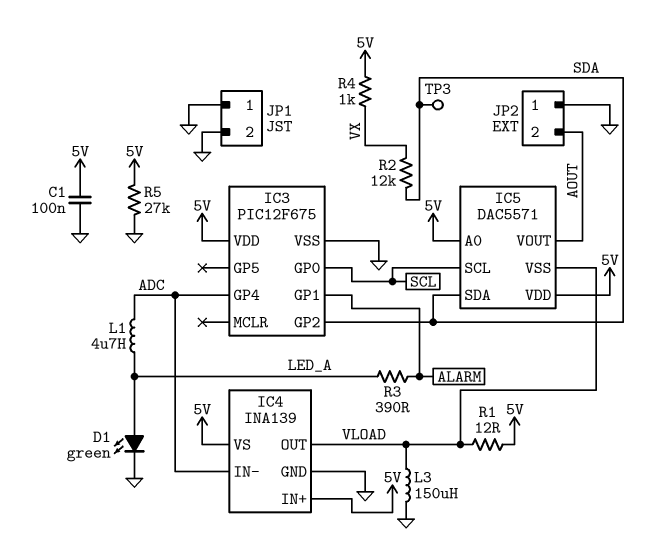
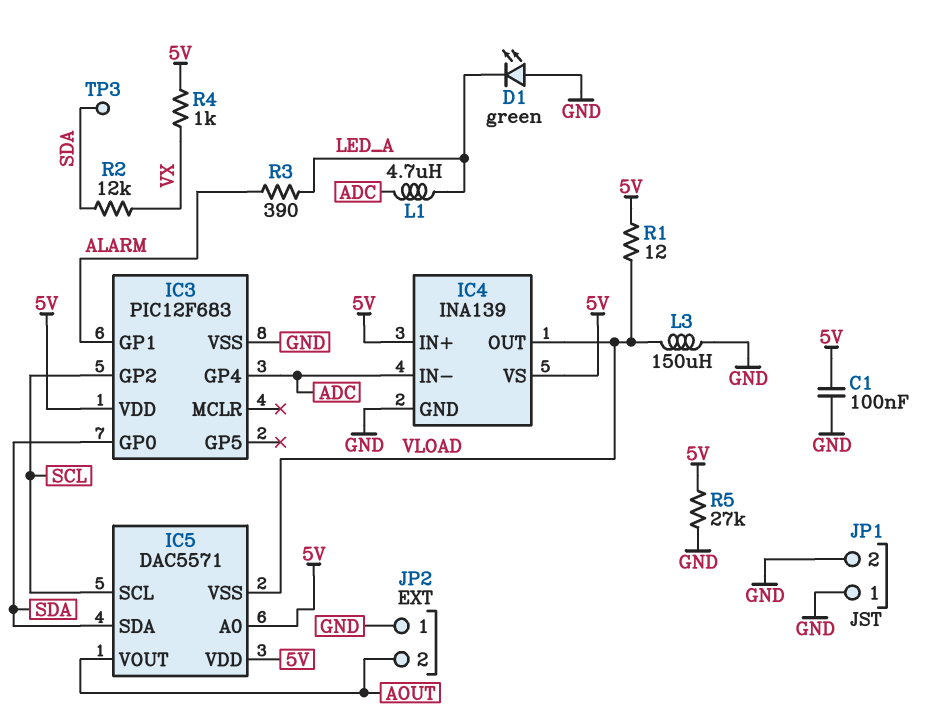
D1: LED green (A LED_A, K GND) -> LED green (A GND, K LED_A)
IC3: PIC12F675 -> PIC12F683
IC3 pin GP0: SCL -> SDA
IC3 pin GP2: SDA -> SCL

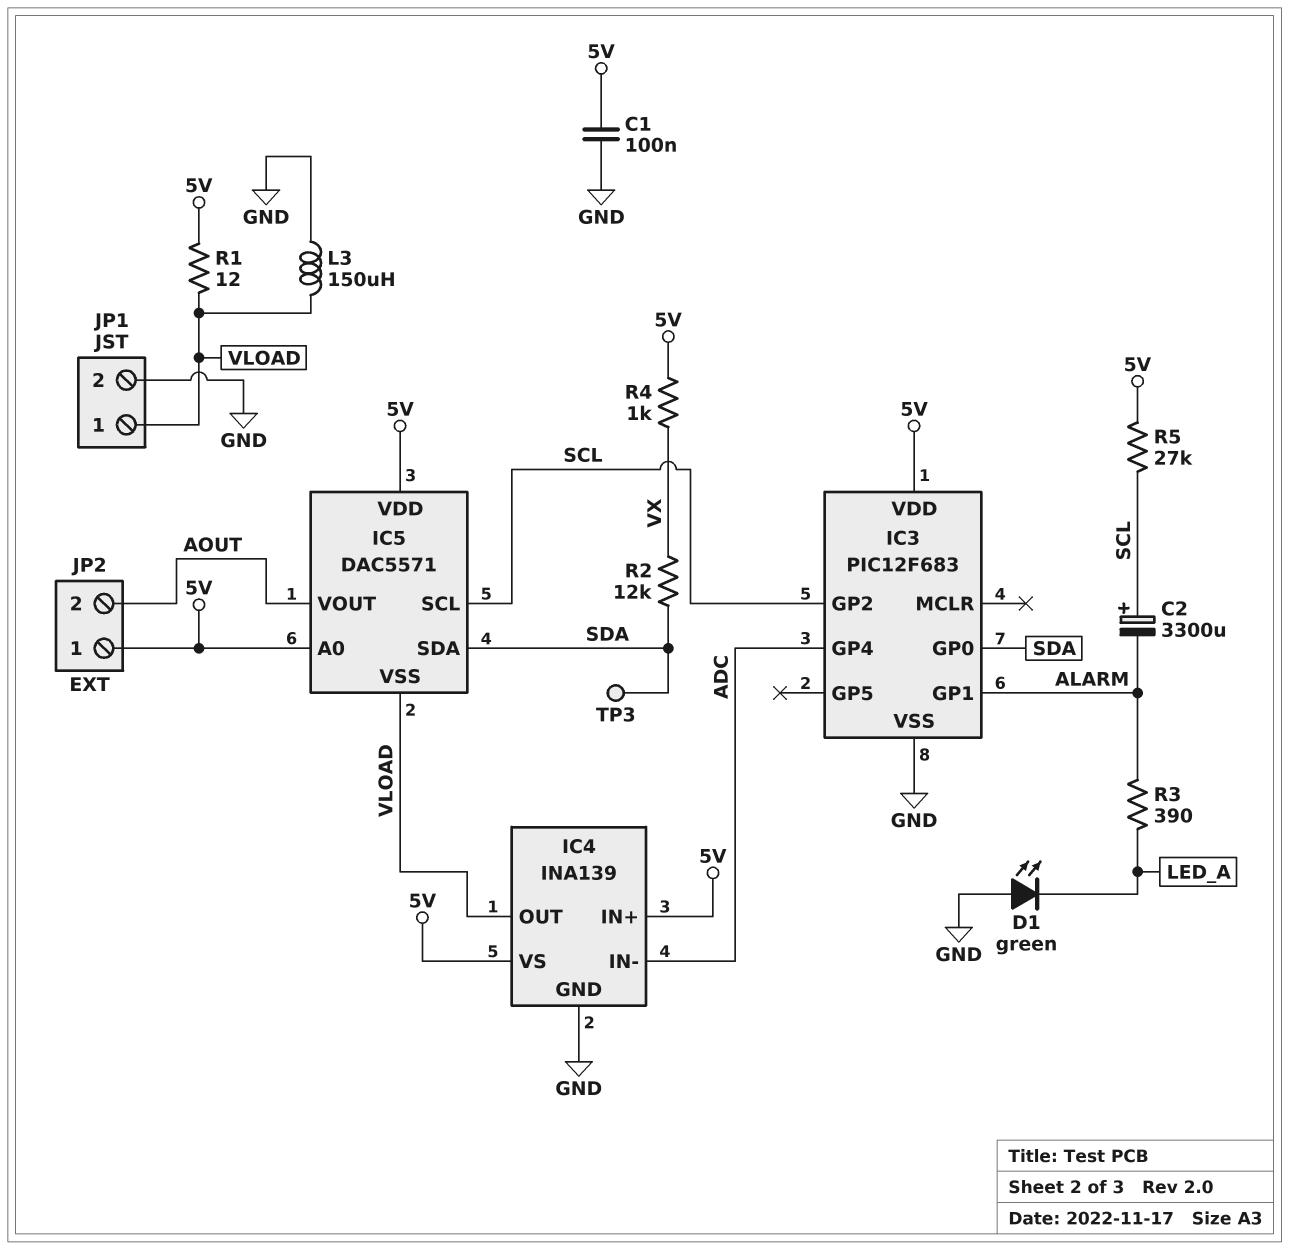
C2: none -> 3300uF (plus SCL, minus ALARM)
JP1 pin 1: GND -> VLOAD
JP2 pin 1: GND -> 5V
L1: 4.7uH (ADC, LED_A) -> none
R5: 27k (5V, GND) -> 27k (5V, SCL)

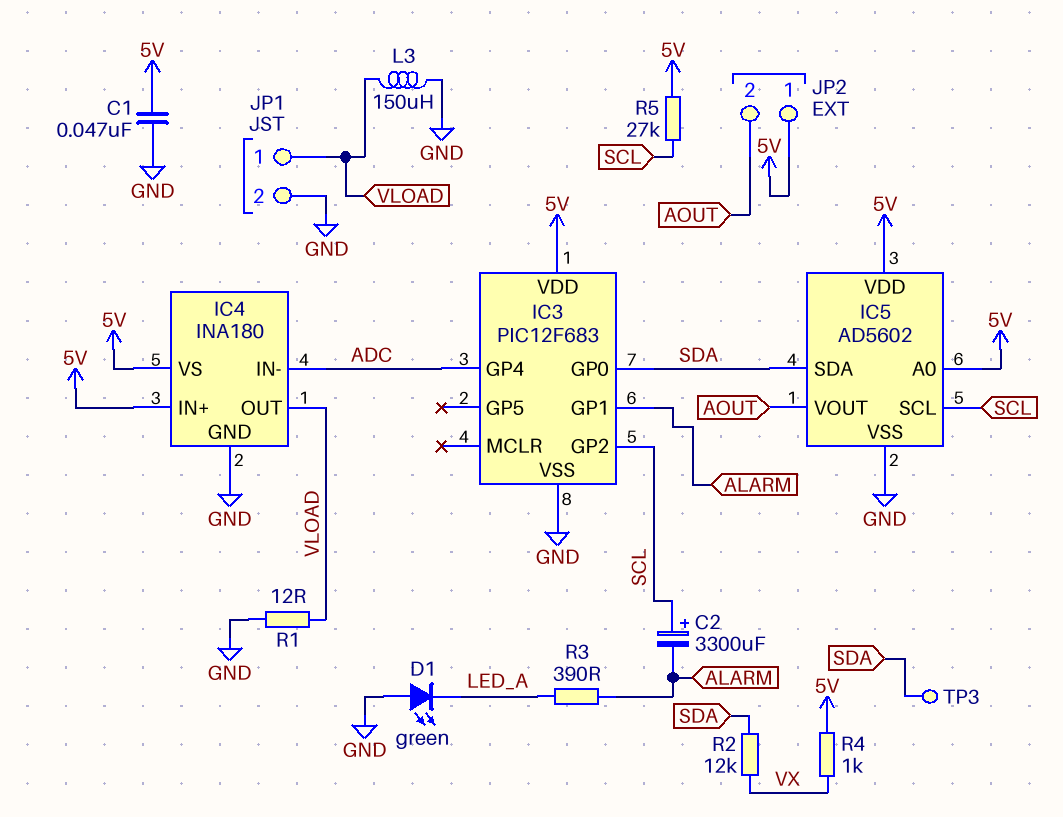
C1: 100nF (5V, GND) -> 47nF (5V, GND)
IC4: INA139 -> INA180
IC5: DAC5571 -> AD5602
IC5 pin VSS: VLOAD -> GND
R1: 12 (5V, VLOAD) -> 12 (GND, VLOAD)

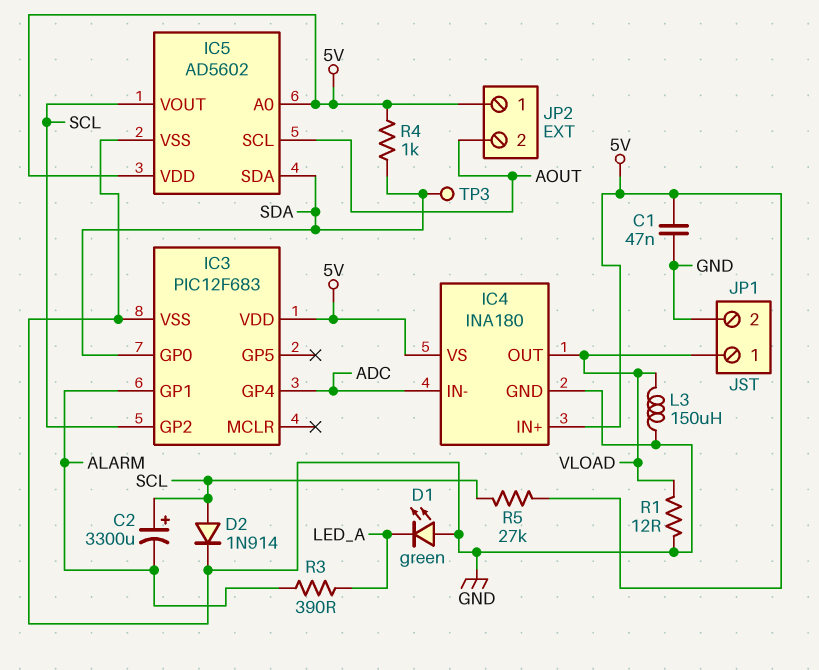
D2: none -> diode 1N914 (A SCL, K GND)
IC5 pin SCL: SCL -> AOUT
IC5 pin VOUT: AOUT -> SCL
R2: 12k (SDA, VX) -> none
R4: 1k (5V, VX) -> 1k (5V, SDA)

